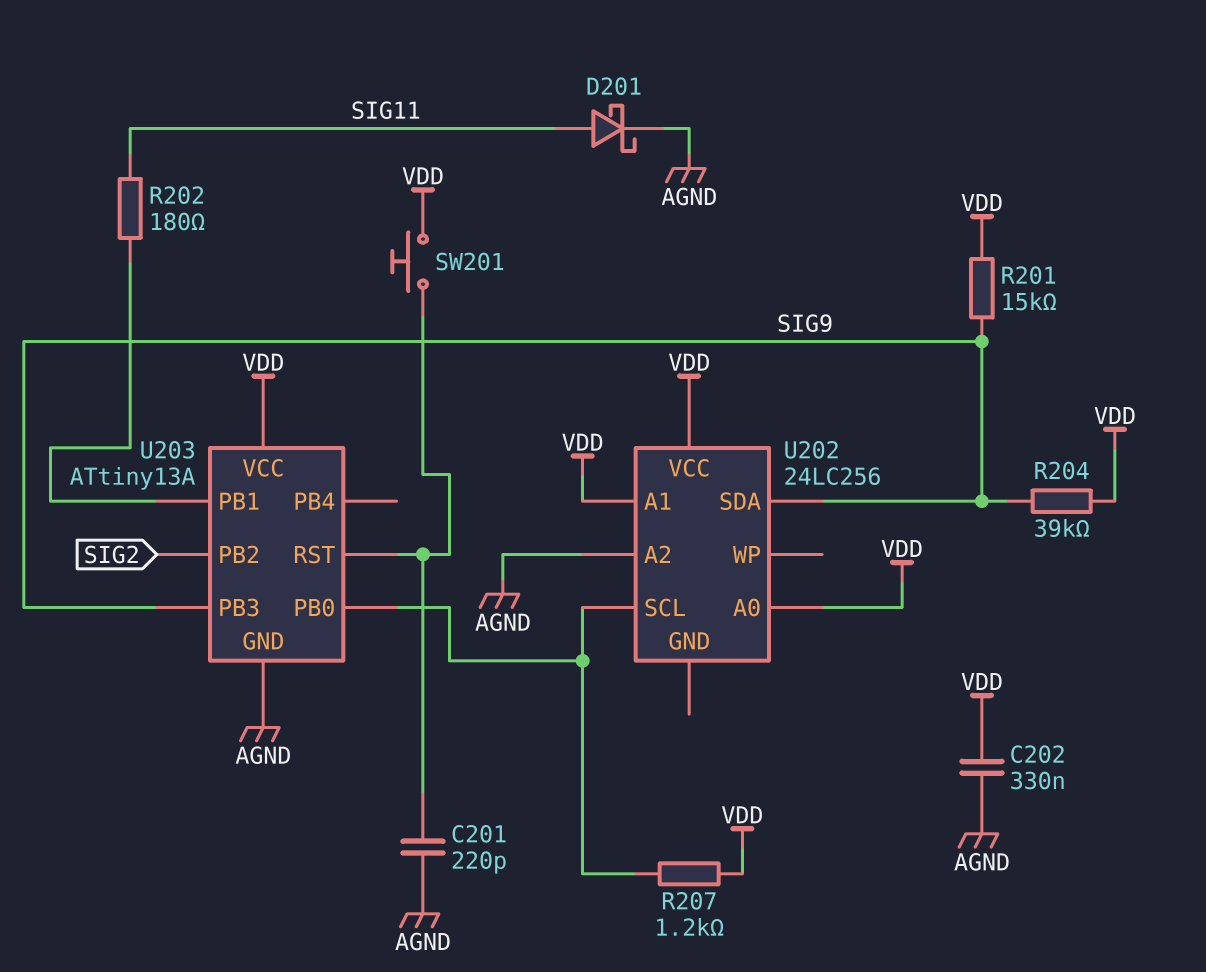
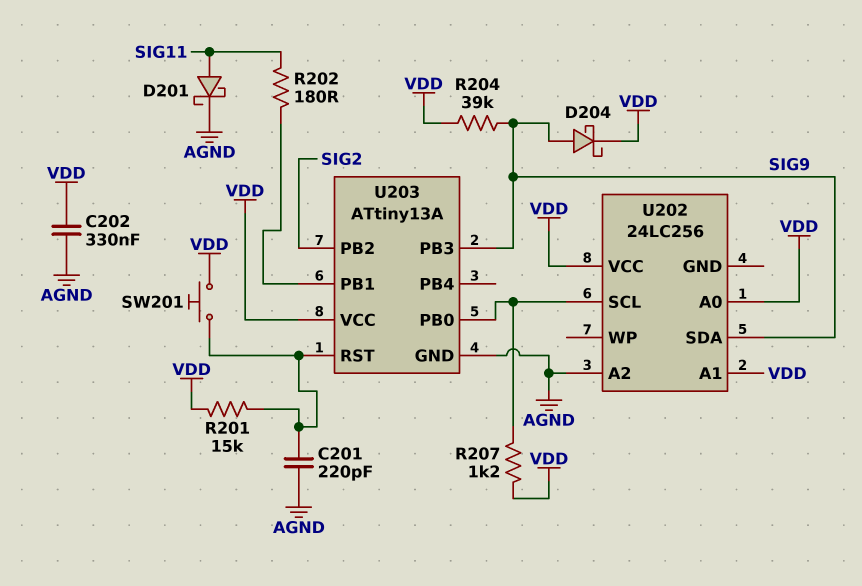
D204: none -> schottky (A SIG9, K VDD)
R201: 15k (SIG9, VDD) -> 15k (U203/RST, VDD)

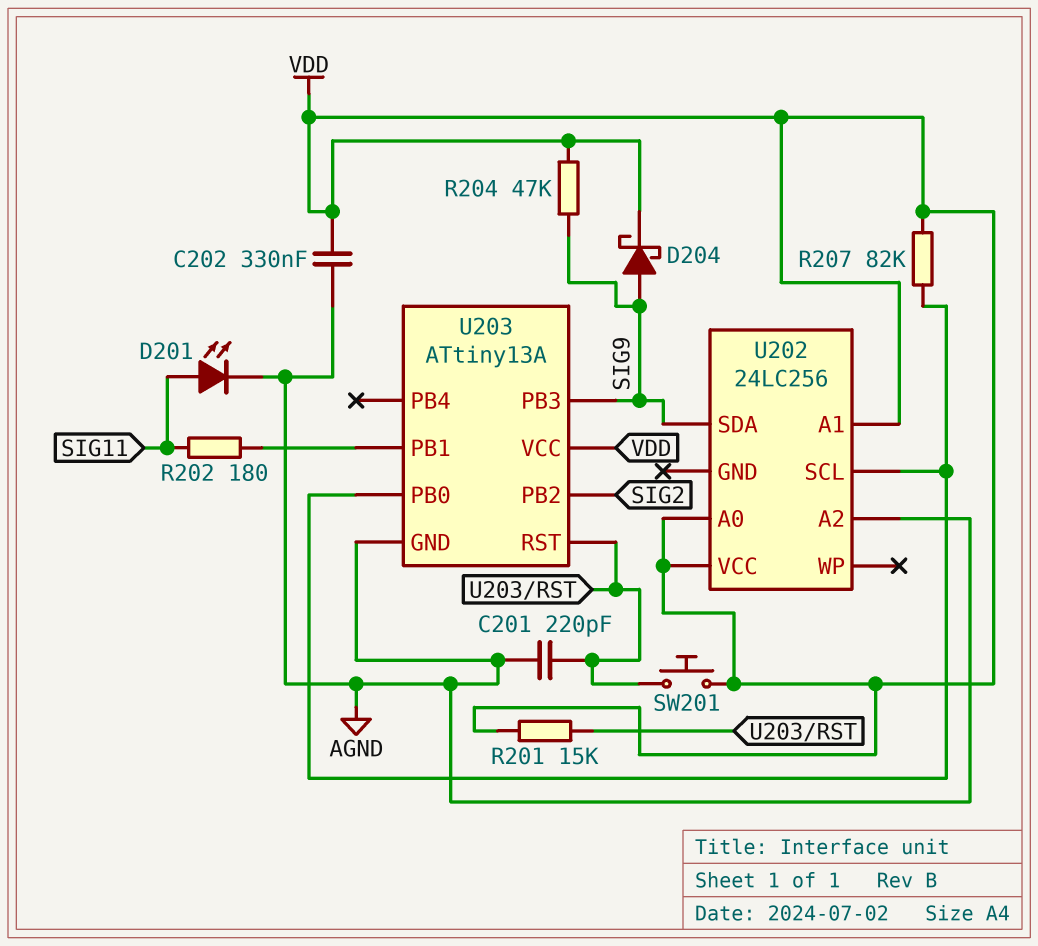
D201: schottky (A SIG11, K AGND) -> LED (A SIG11, K AGND)
R204: 39k (SIG9, VDD) -> 47k (SIG9, VDD)
R207: 1.2k (U202/SCL, VDD) -> 82k (U202/SCL, VDD)

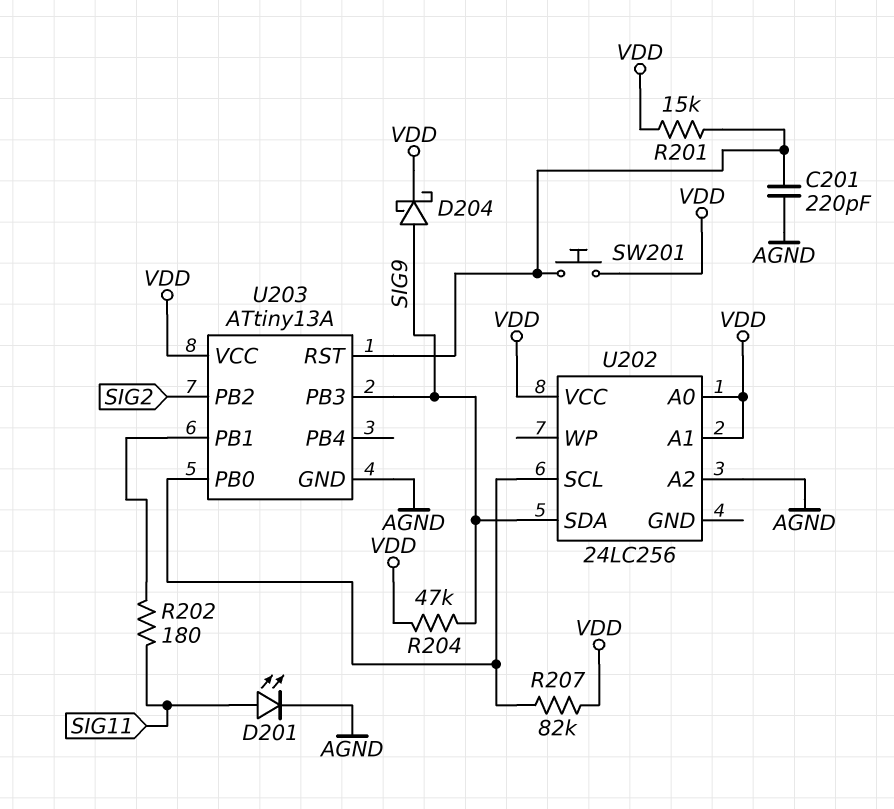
C202: 330nF (AGND, VDD) -> none

